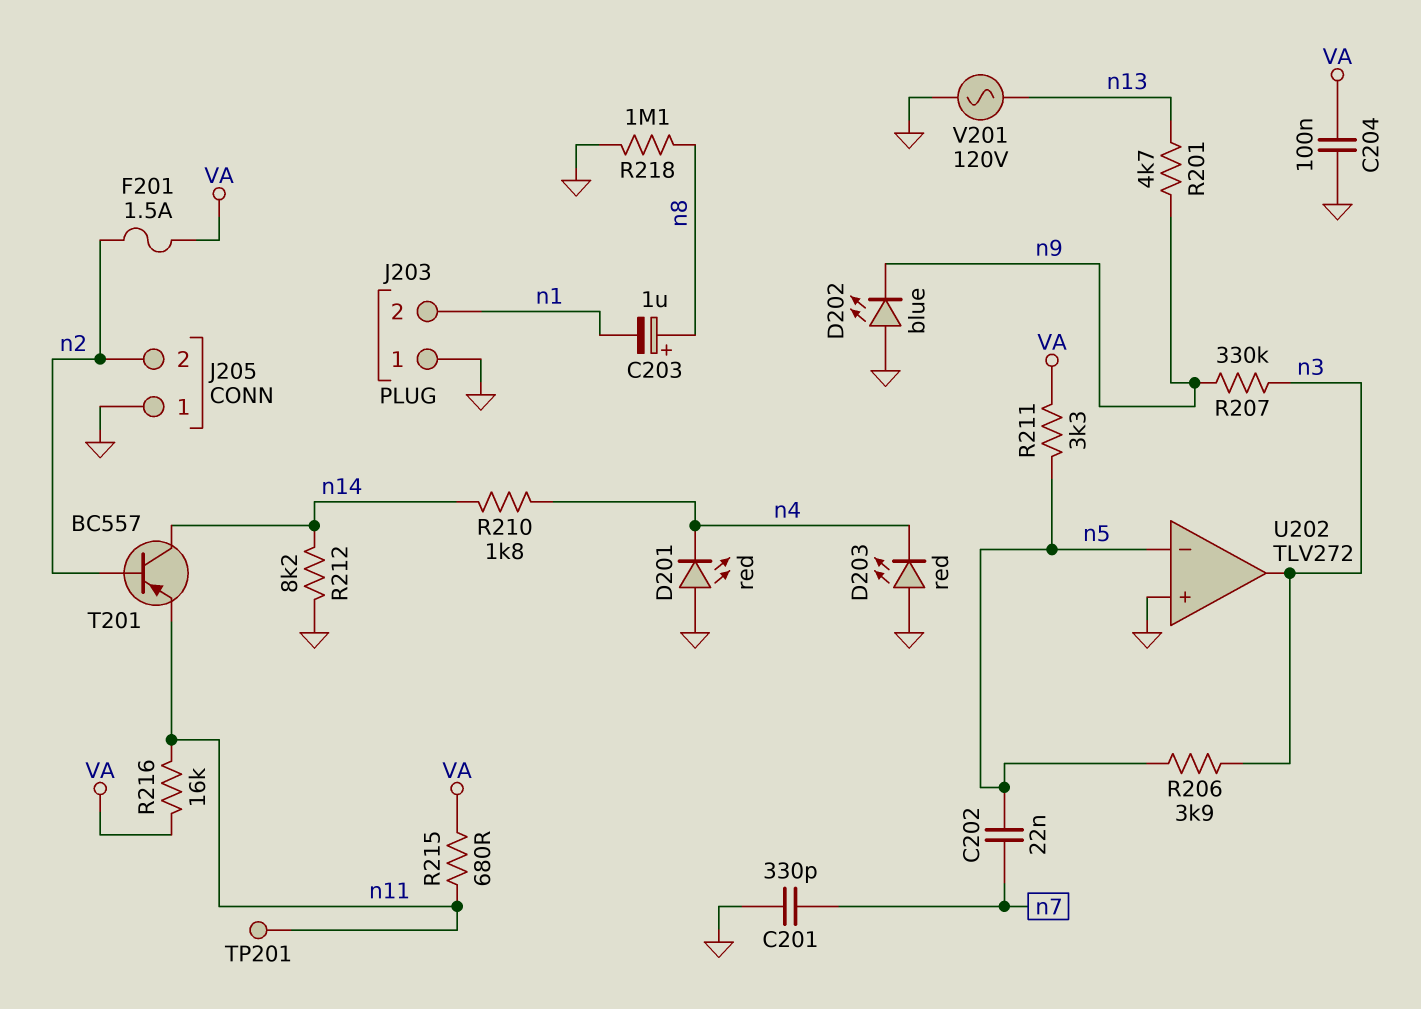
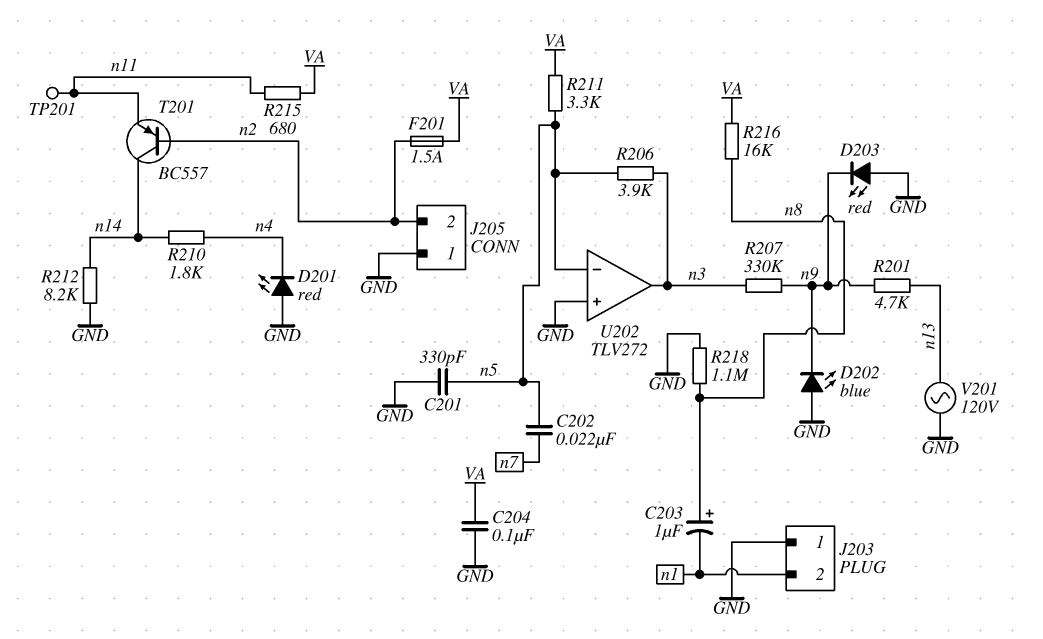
C201: 330pF (GND, n7) -> 330pF (GND, n5)
D203: LED red (A GND, K n4) -> LED red (A GND, K n9)
R216: 16k (VA, n11) -> 16k (VA, n8)

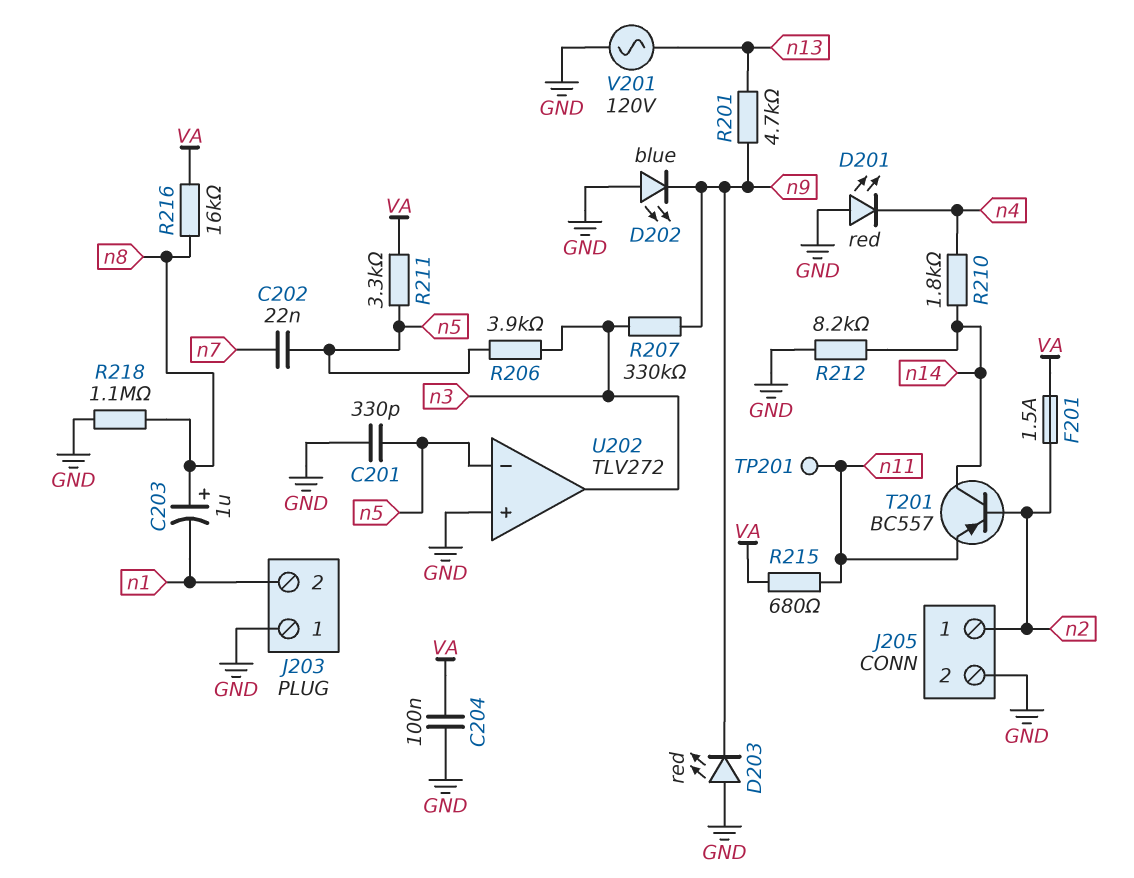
J205 pin 1: GND -> n2
J205 pin 2: n2 -> GND

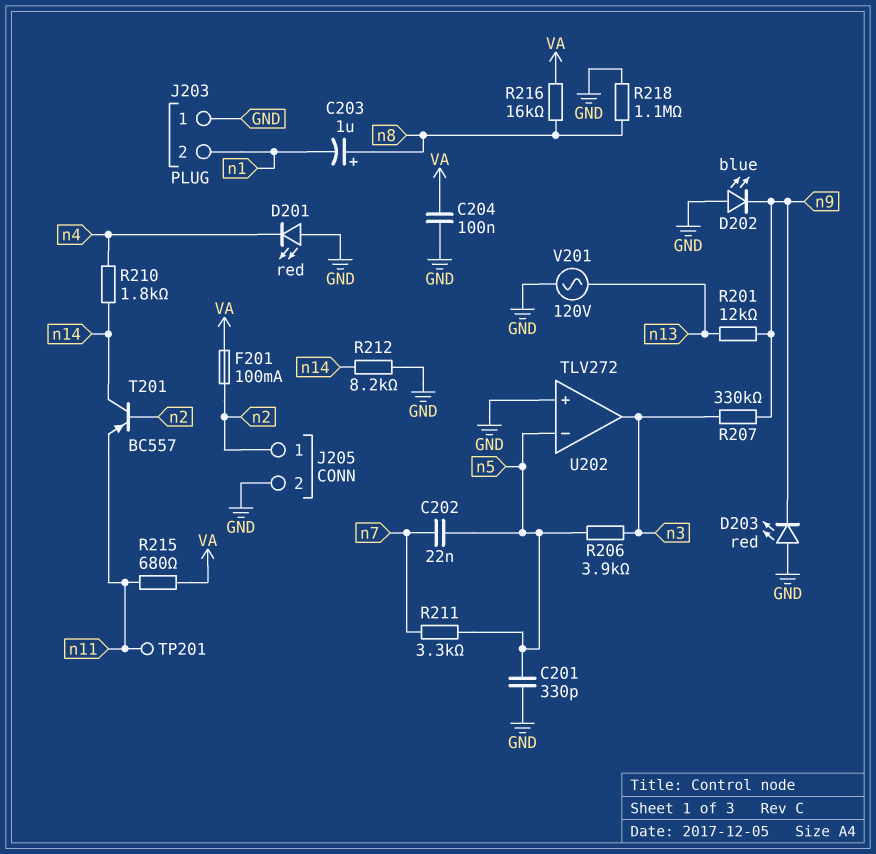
F201: 1.5A (VA, n2) -> 100mA (VA, n2)
R201: 4.7k (n9, n13) -> 12k (n9, n13)
R211: 3.3k (VA, n5) -> 3.3k (n5, n7)

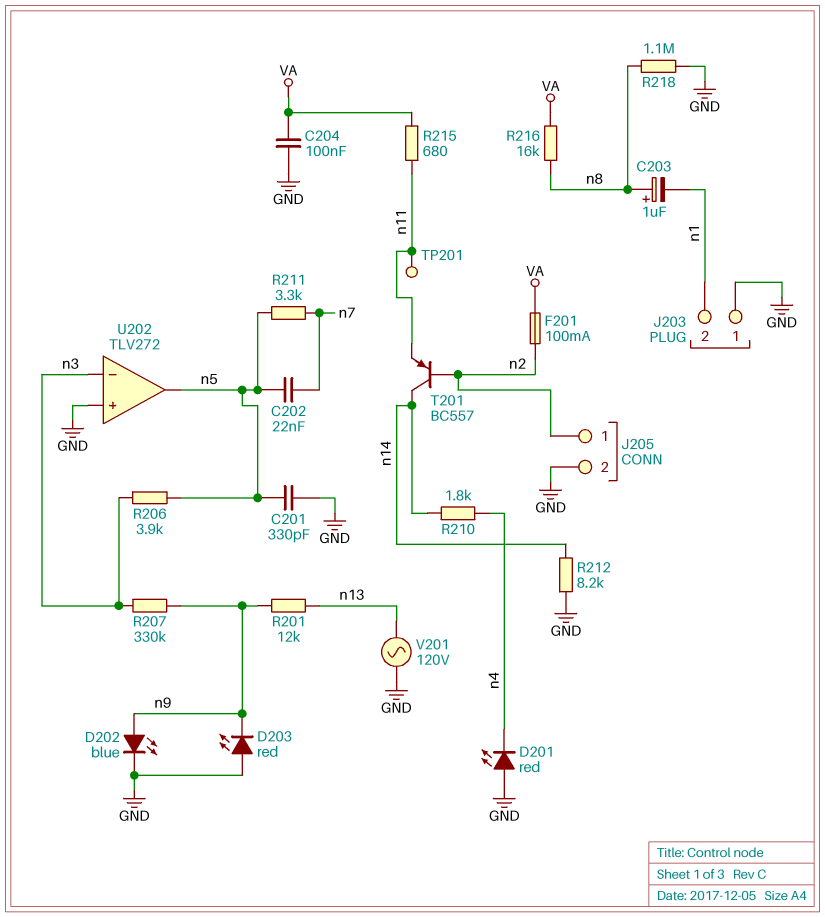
D202: LED blue (A GND, K n9) -> LED blue (A n9, K GND)
U202 pin in-: n5 -> n3
U202 pin out: n3 -> n5

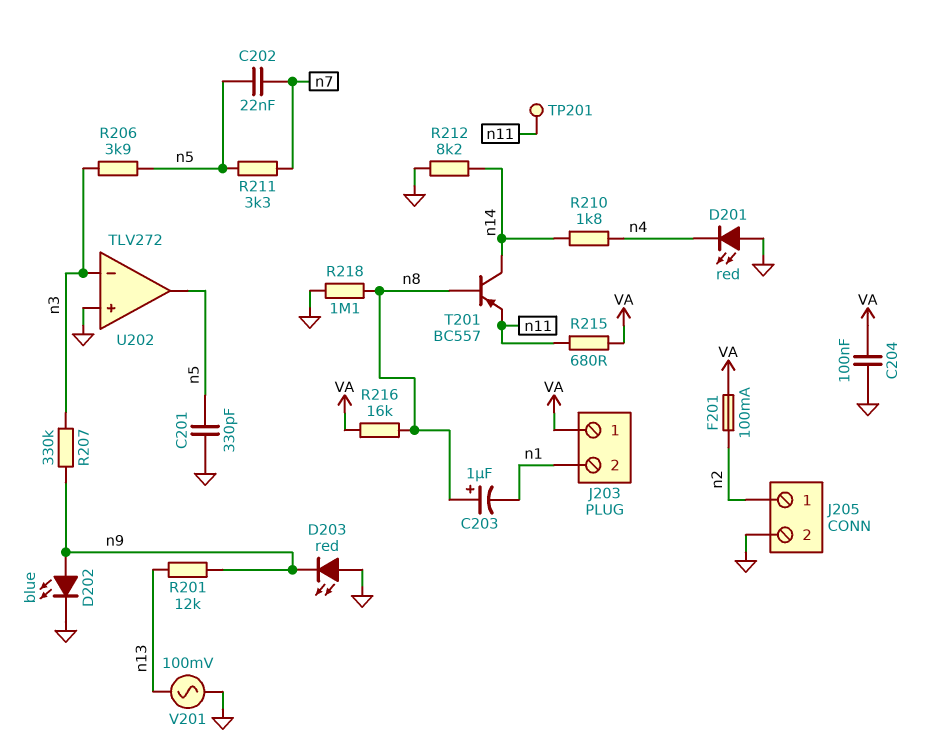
J203 pin 1: GND -> VA
T201: PNP BC557 (B n2, C n14, E n11) -> PNP BC557 (B n8, C n14, E n11)
V201: AC 120V (GND, n13) -> AC 100mV (GND, n13)

